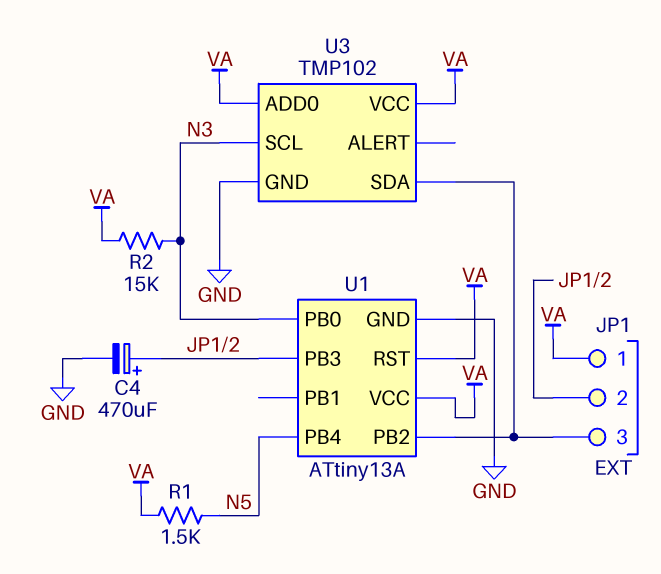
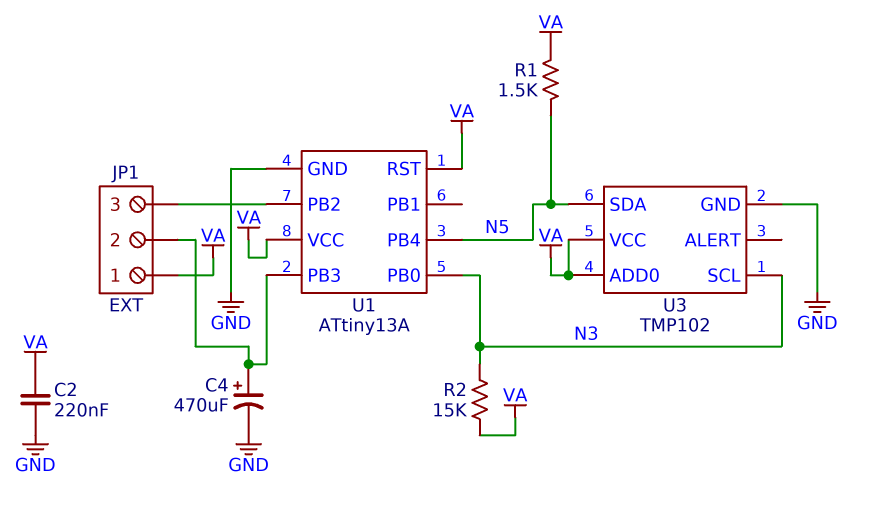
C2: none -> 220nF (GND, VA)
U3 pin SDA: JP1/3 -> N5

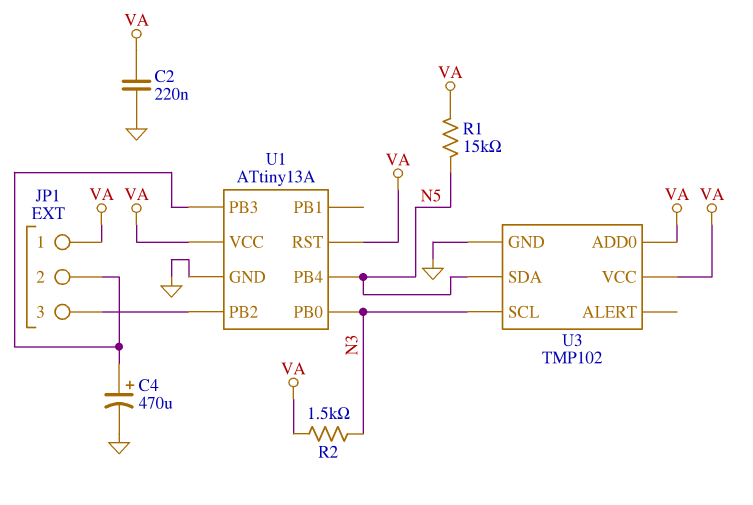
R1: 1.5k (N5, VA) -> 15k (N5, VA)
R2: 15k (N3, VA) -> 1.5k (N3, VA)

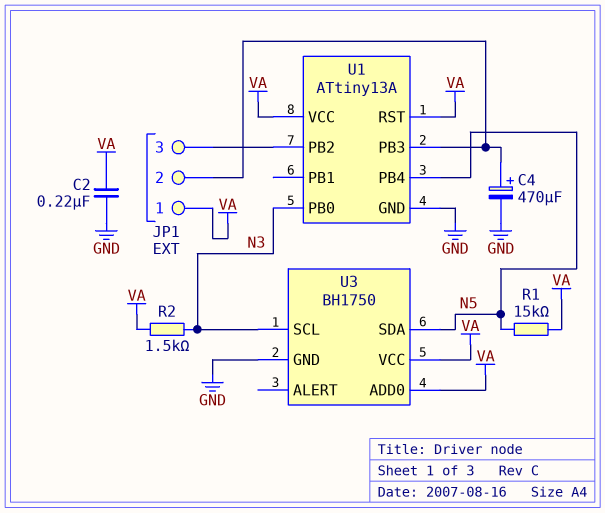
U3: TMP102 -> BH1750

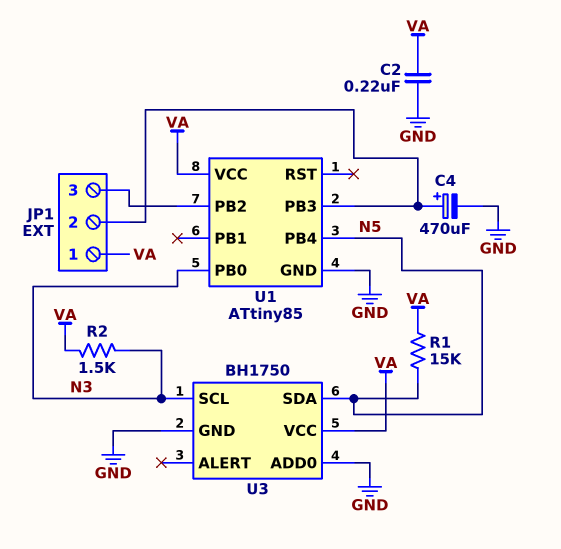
U1: ATtiny13A -> ATtiny85
U1 pin RST: VA -> none
U3 pin ADD0: VA -> GND

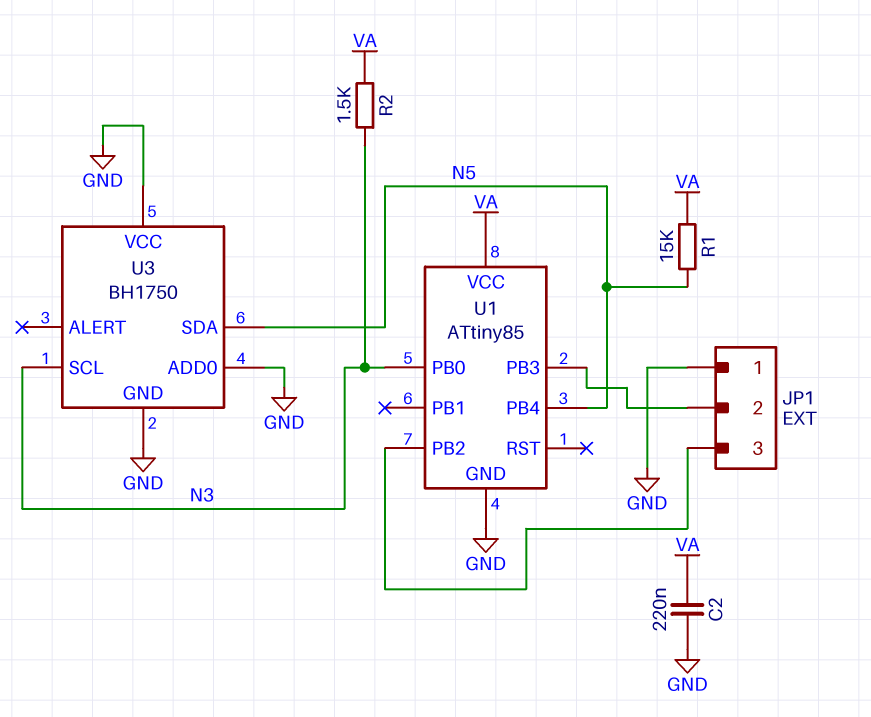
C4: 470uF (plus JP1/2, minus GND) -> none
JP1 pin 1: VA -> GND
U3 pin VCC: VA -> GND

